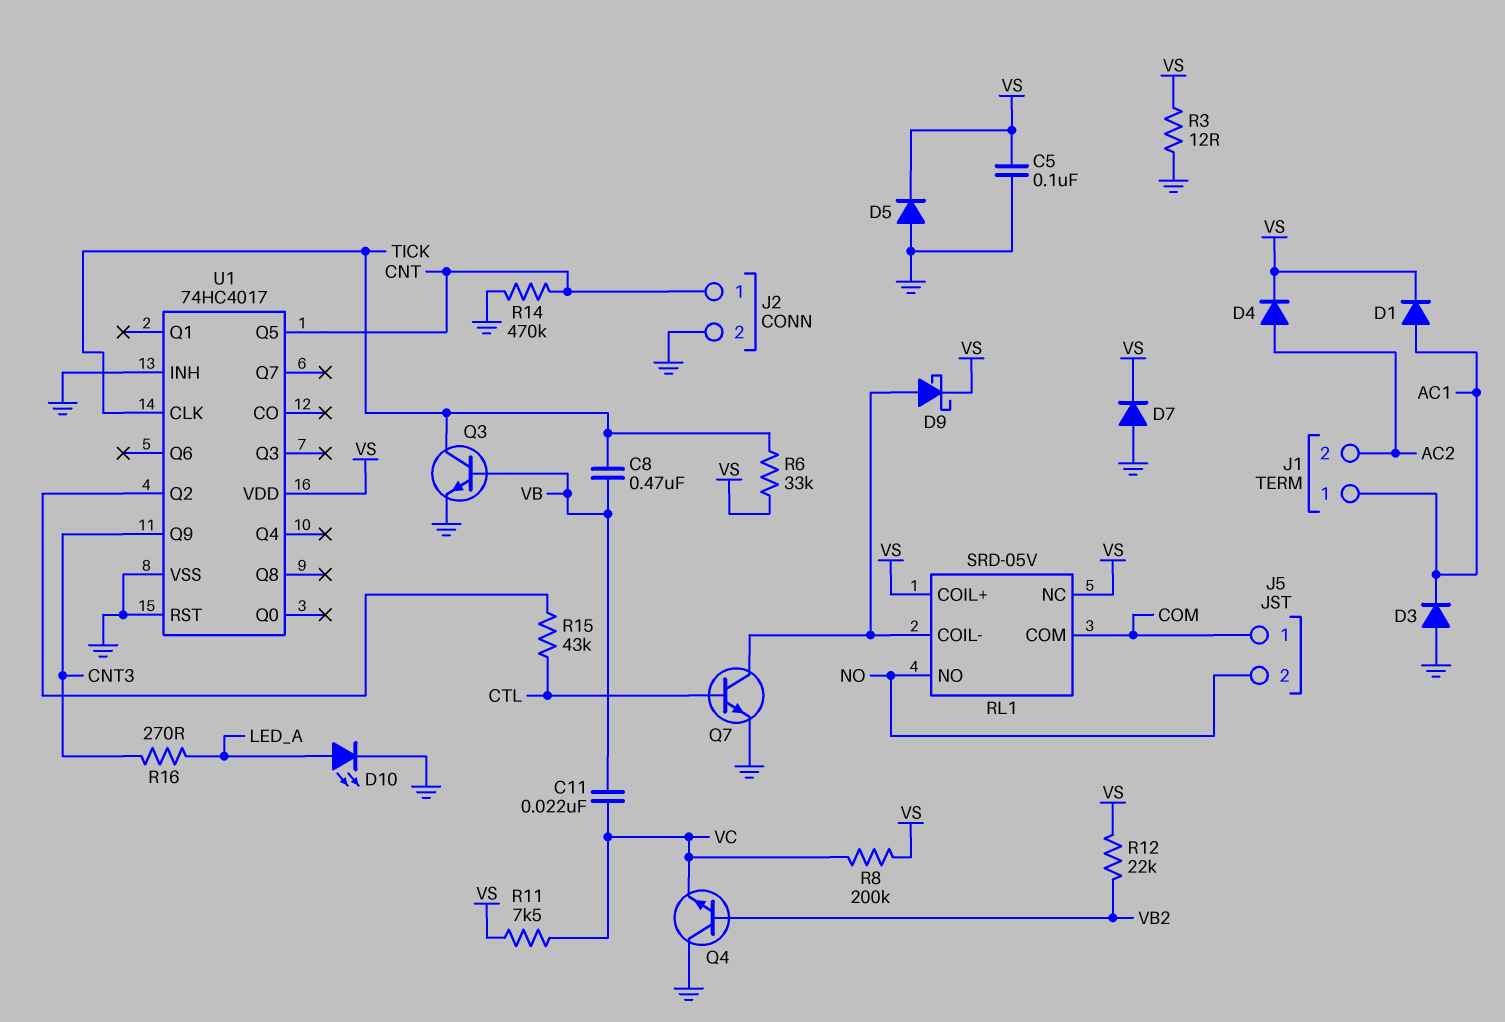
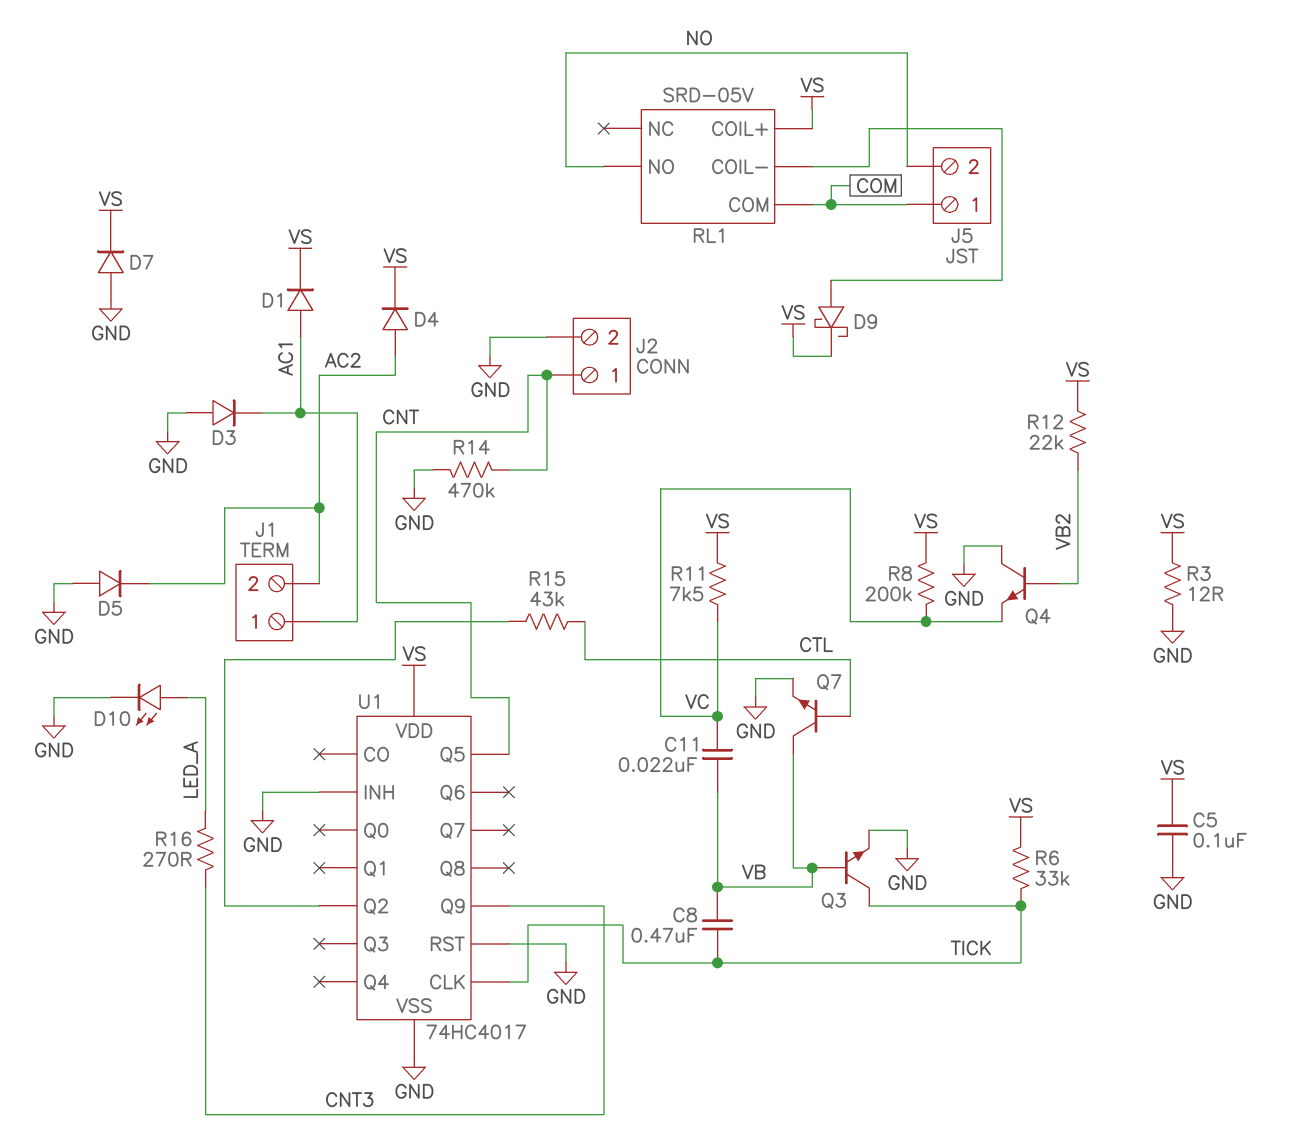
D5: diode (A GND, K VS) -> diode (A GND, K AC2)
Q7: NPN (B CTL, C RL1/COIL-, E GND) -> NPN (B CTL, C VB, E GND)
RL1 pin NC: VS -> none

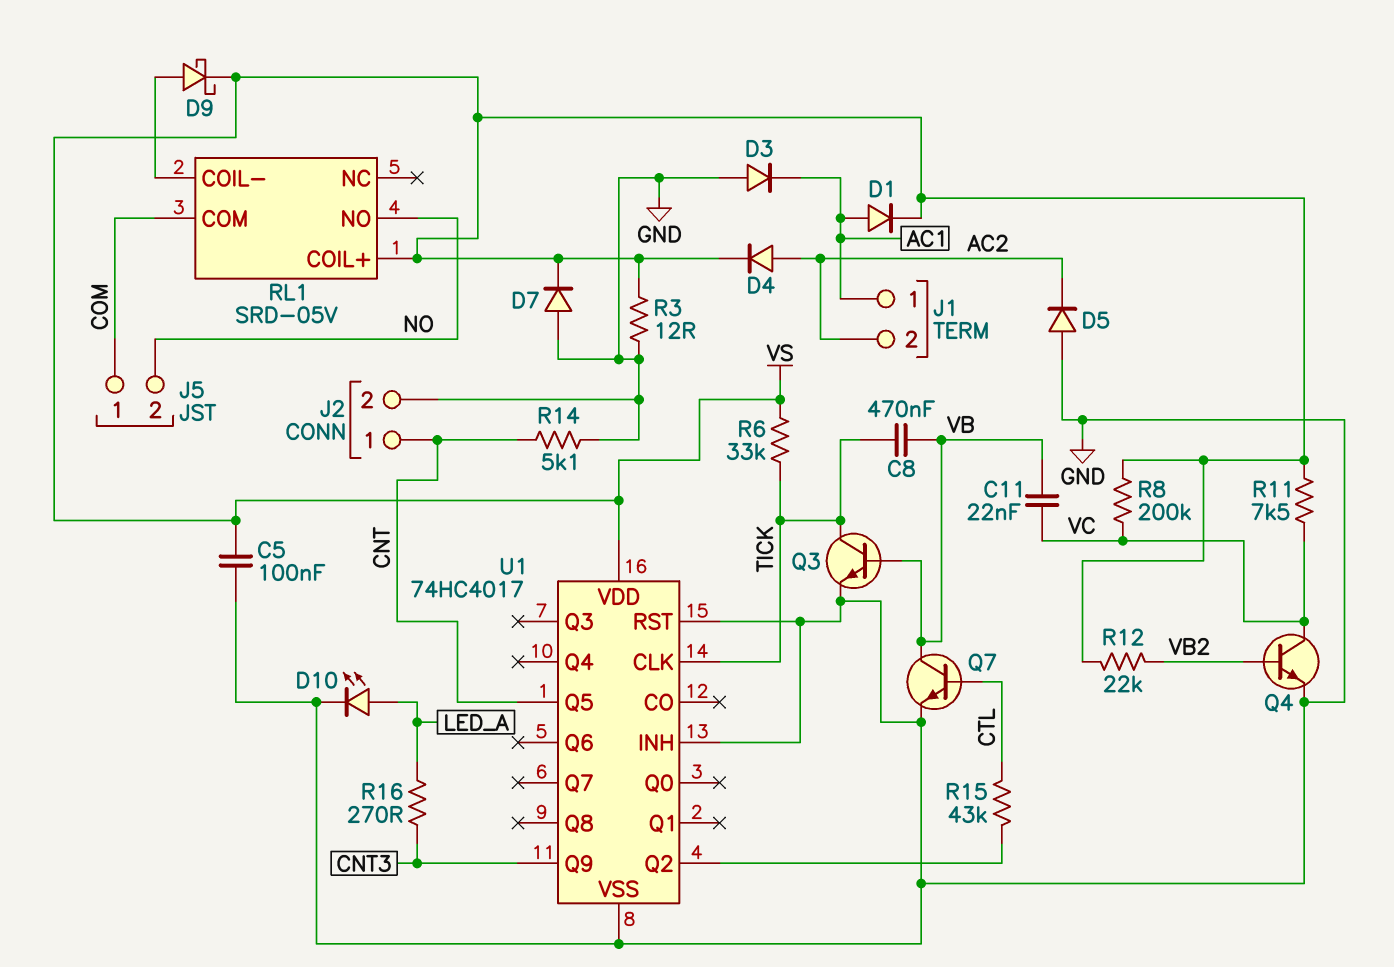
Q4: NPN (B VB2, C GND, E VC) -> NPN (B VB2, C VC, E GND)
R14: 470k (CNT, GND) -> 5.1k (CNT, GND)

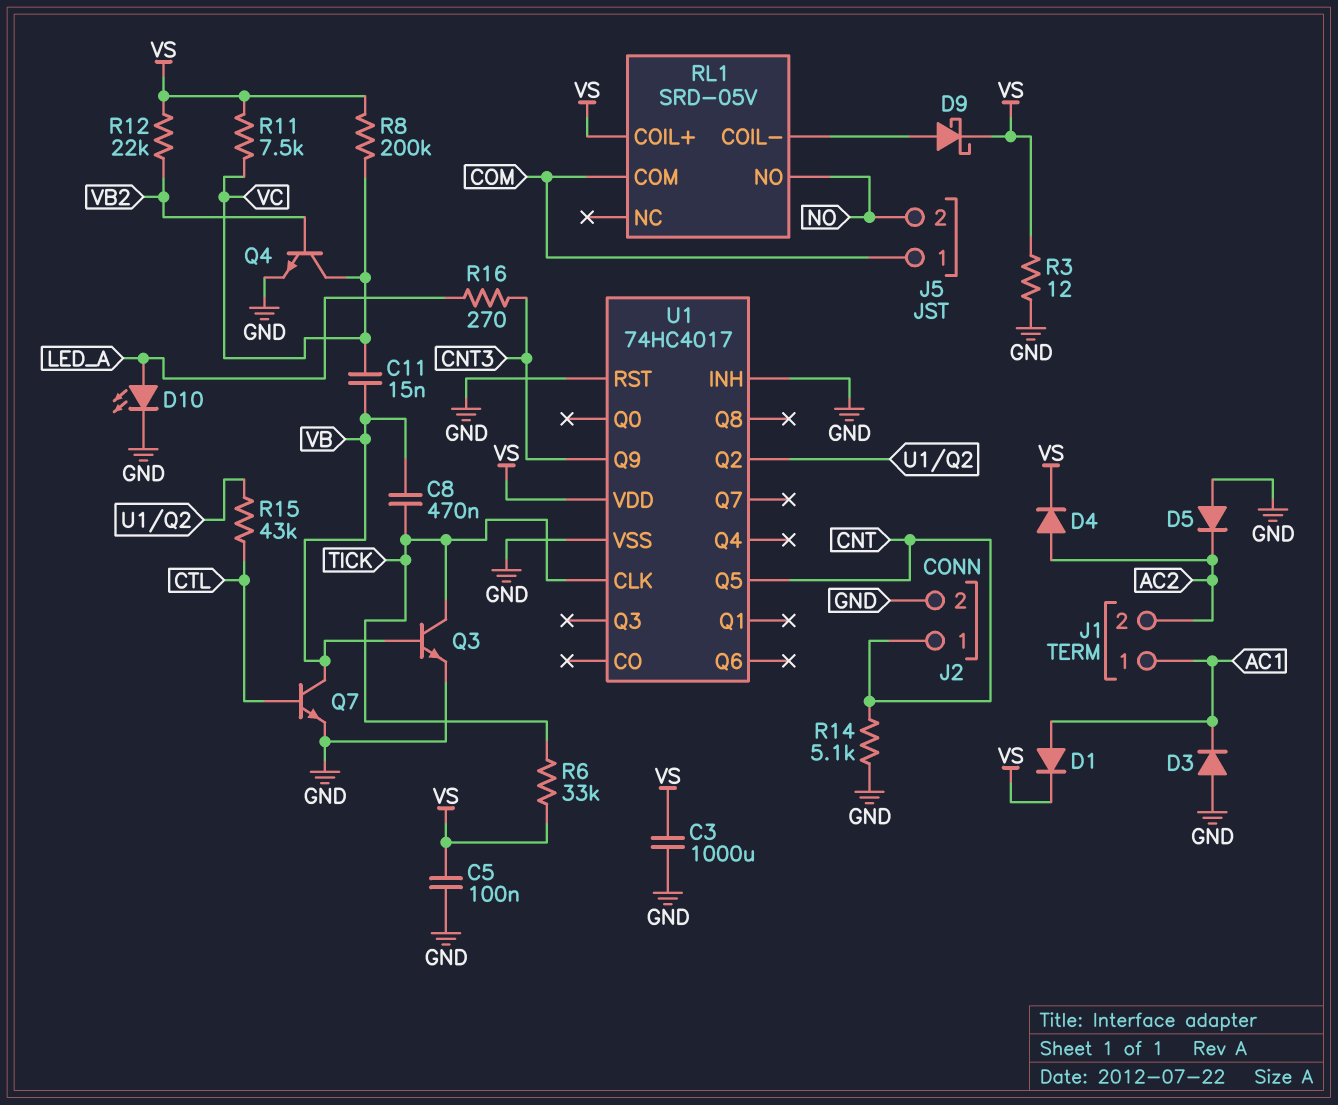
C3: none -> 1000uF (GND, VS)
C11: 22nF (VB, VC) -> 15nF (VB, VC)
D7: diode (A GND, K VS) -> none

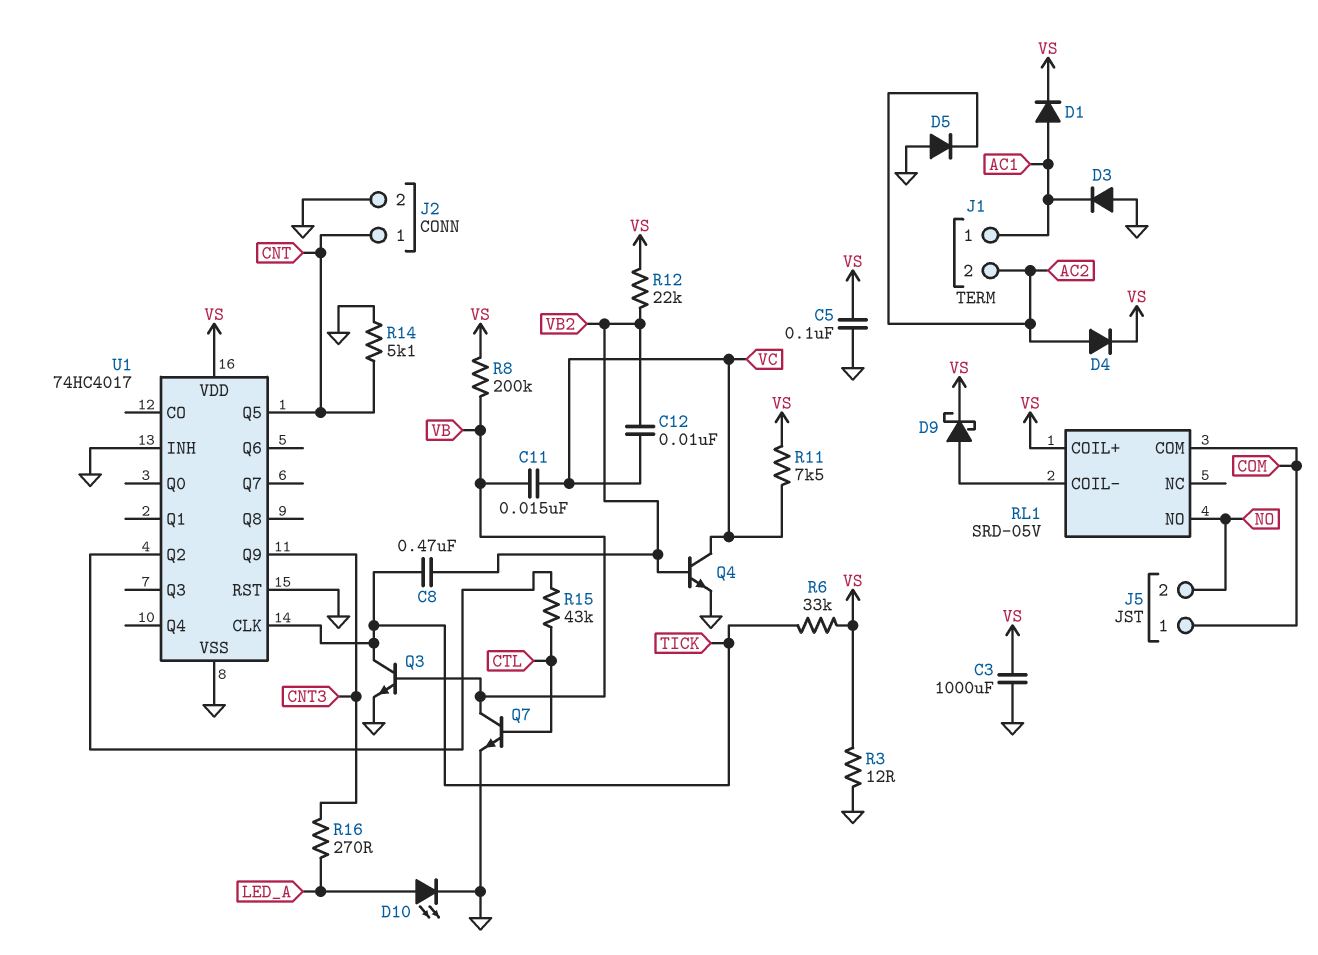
C8: 470nF (TICK, VB) -> 470nF (TICK, VB2)
C12: none -> 10nF (VB2, VC)
R8: 200k (VC, VS) -> 200k (VB, VS)

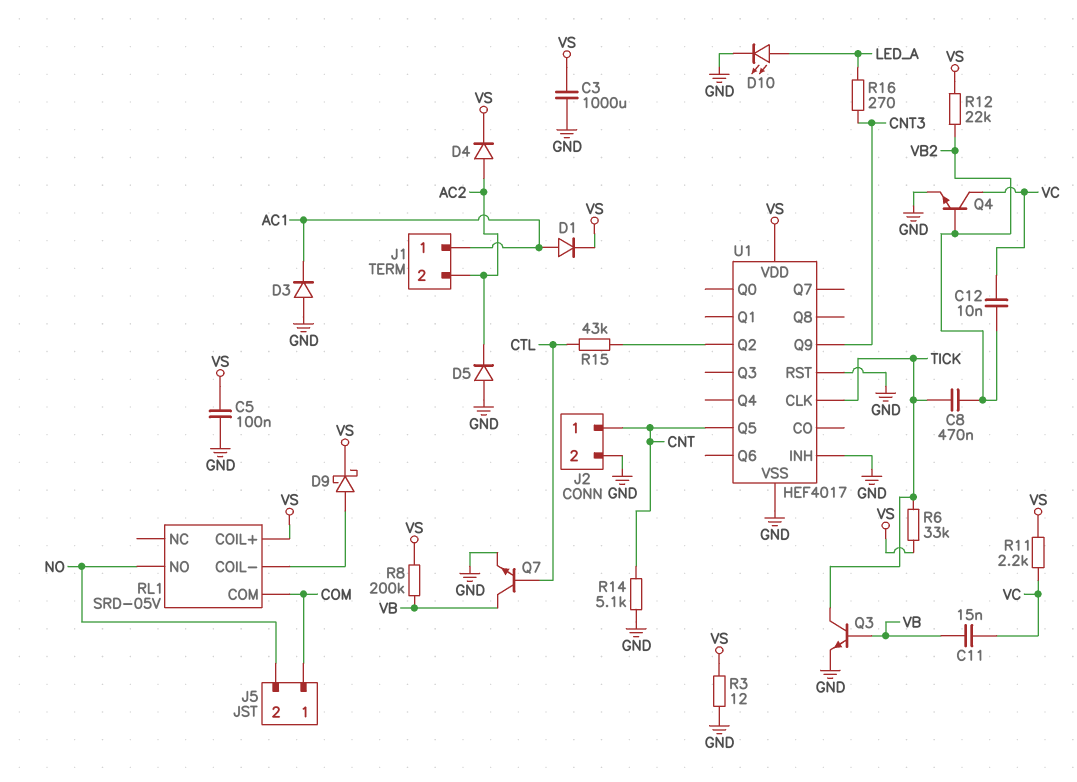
R11: 7.5k (VC, VS) -> 2.2k (VC, VS)
U1: 74HC4017 -> HEF4017

